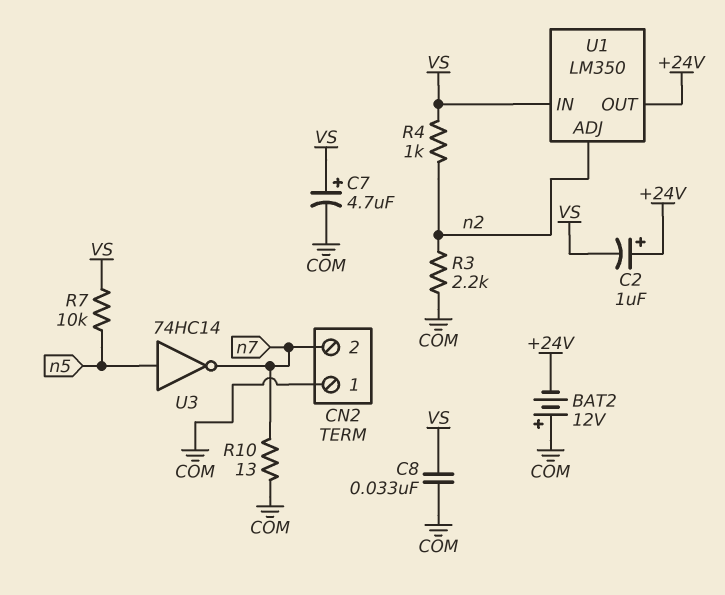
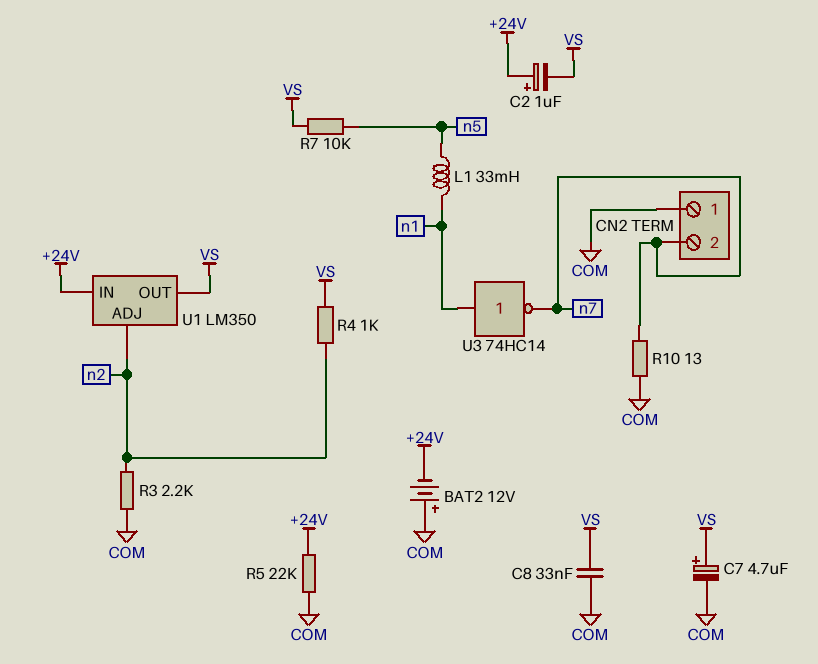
L1: none -> 33mH (n1, n5)
R5: none -> 22k (+24V, COM)
U1 pin IN: VS -> +24V
U1 pin OUT: +24V -> VS
U3: NOT 74HC14 (in n5, out n7) -> NOT 74HC14 (in n1, out n7)

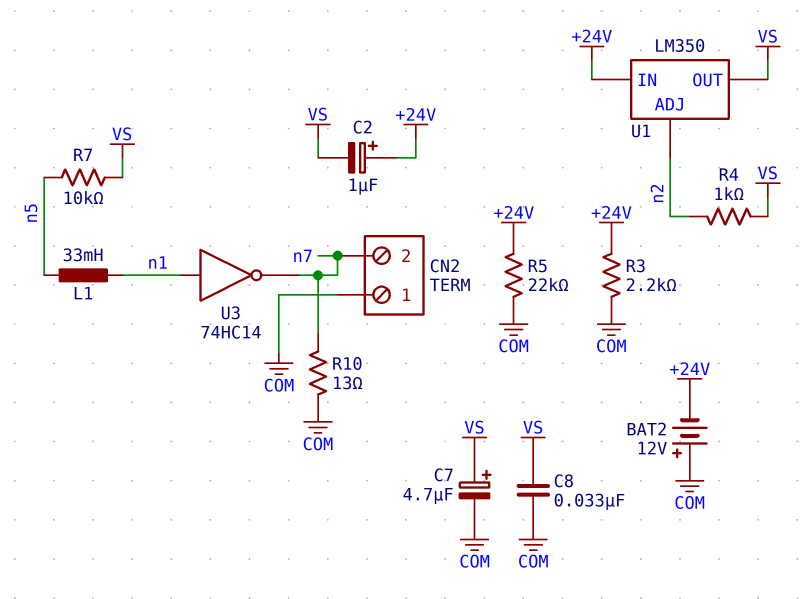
R3: 2.2k (COM, n2) -> 2.2k (+24V, COM)

